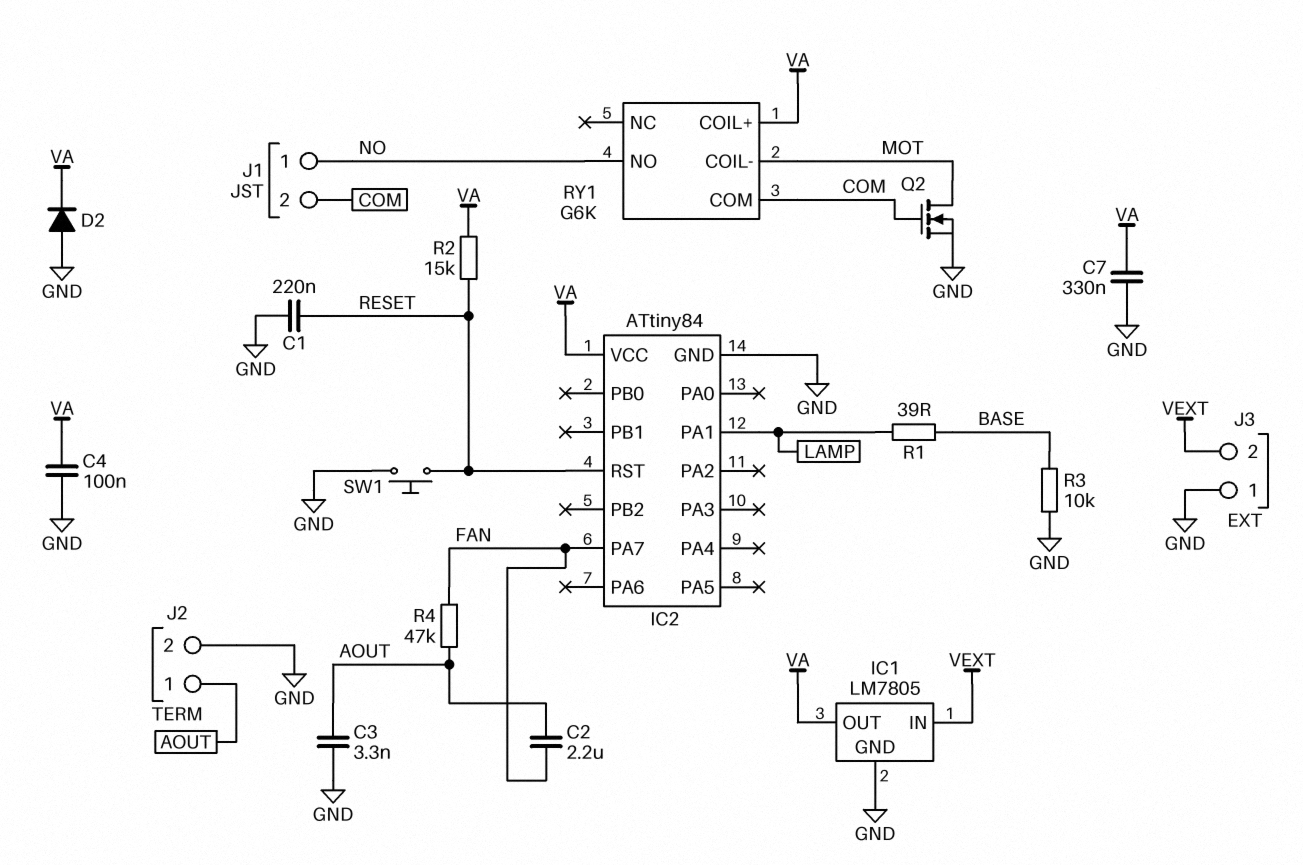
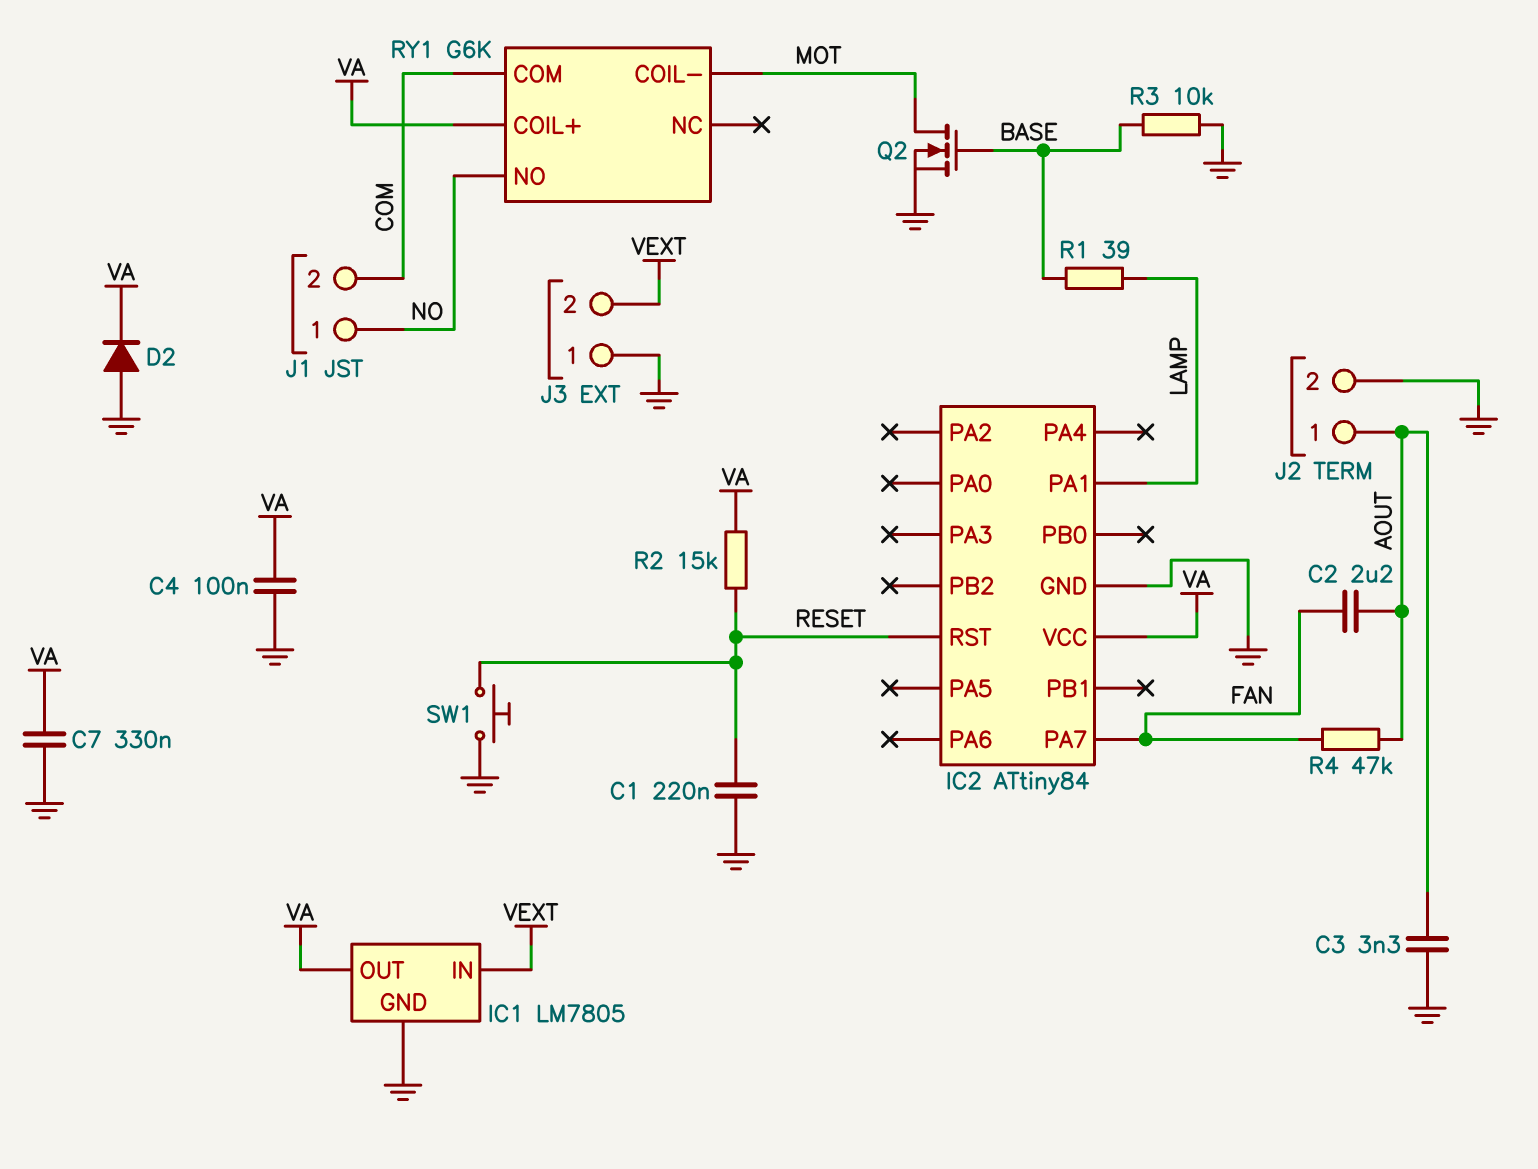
Q2: NMOS (G COM, D MOT, S GND) -> NMOS (G BASE, D MOT, S GND)

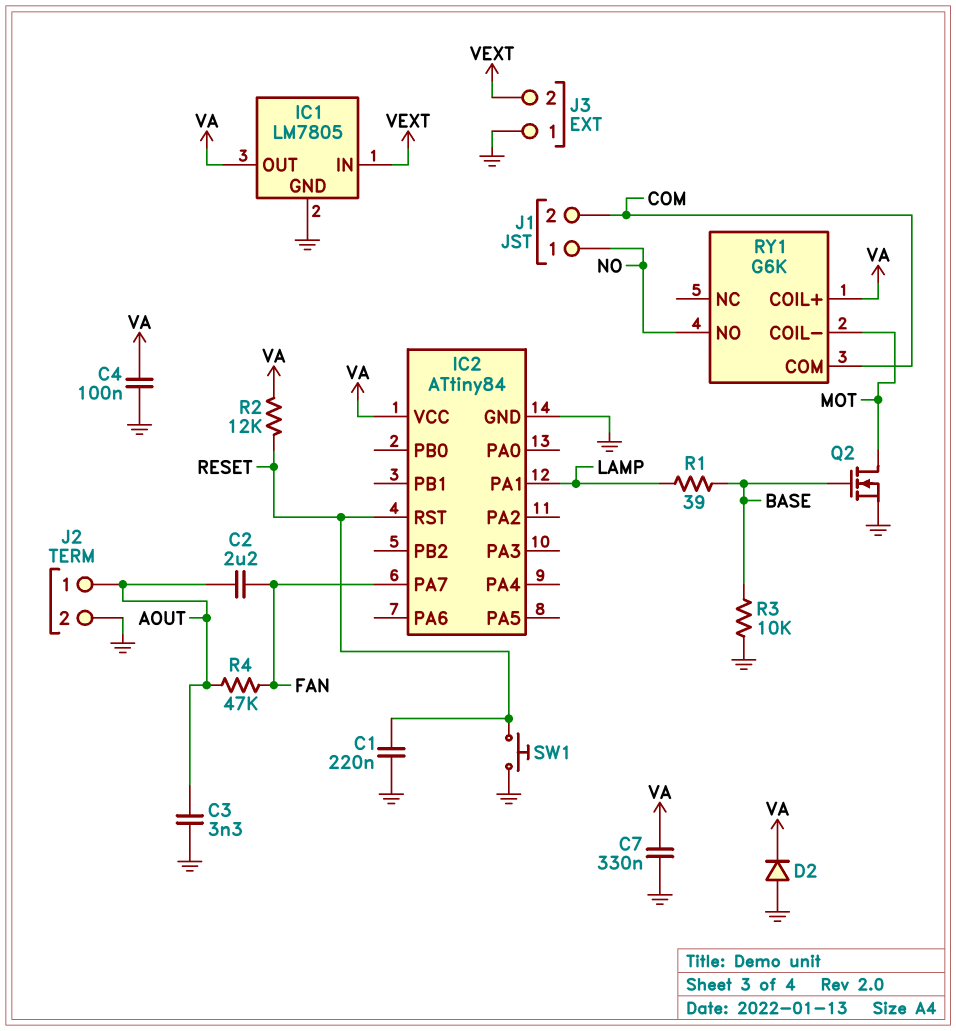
R2: 15k (RESET, VA) -> 12k (RESET, VA)

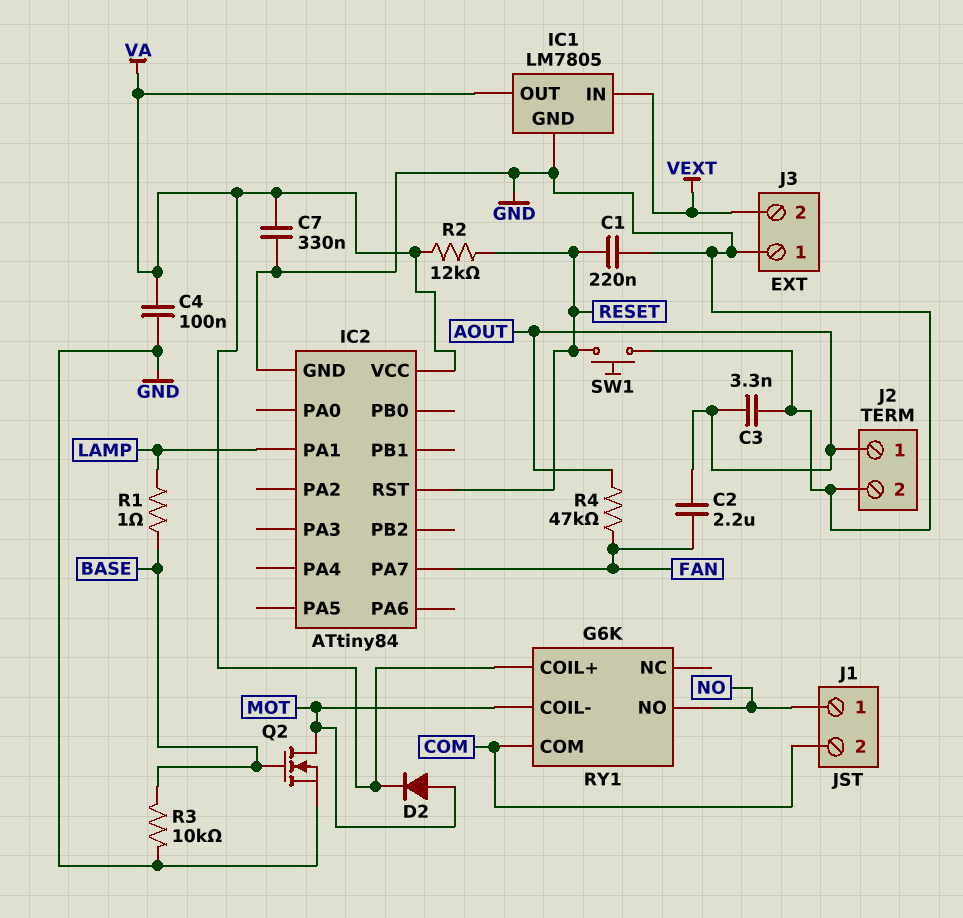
D2: diode (A GND, K VA) -> diode (A MOT, K VA)
R1: 39 (BASE, LAMP) -> 1 (BASE, LAMP)

